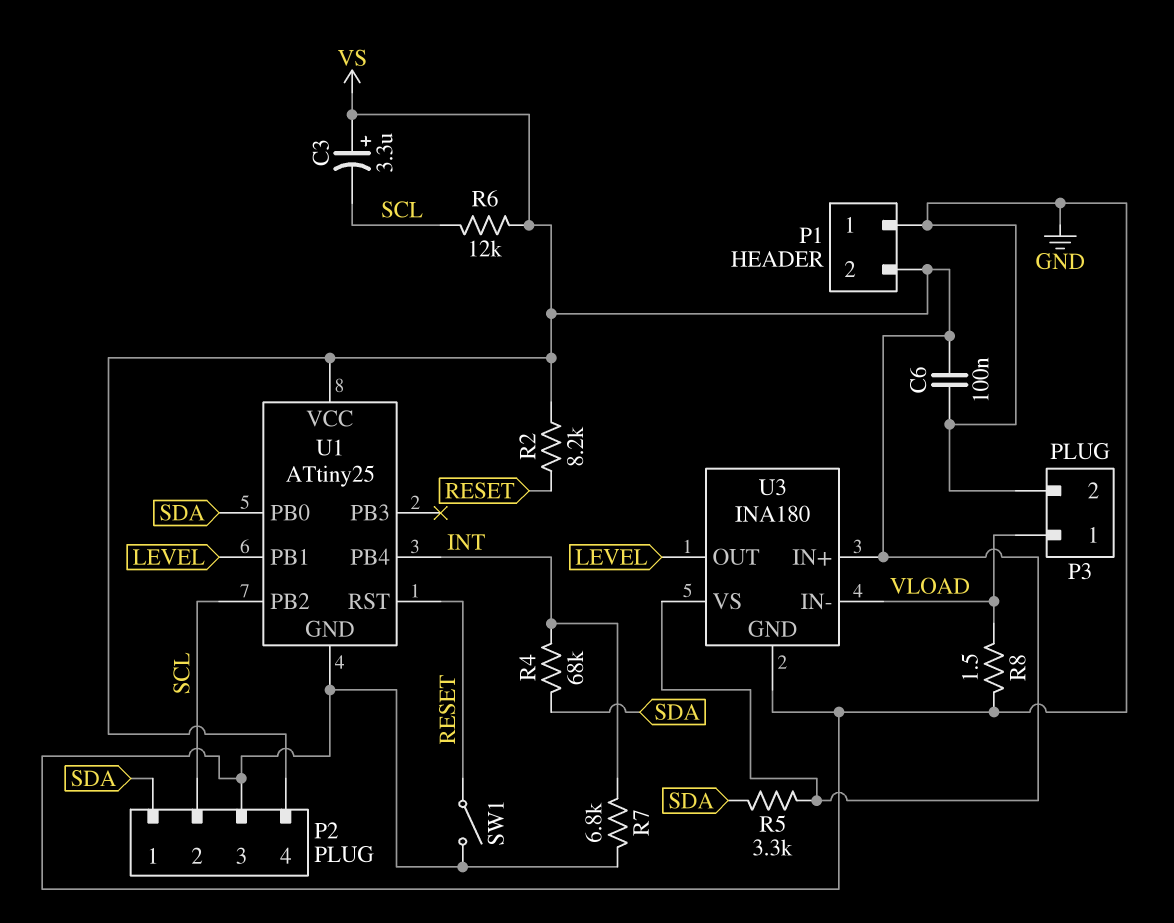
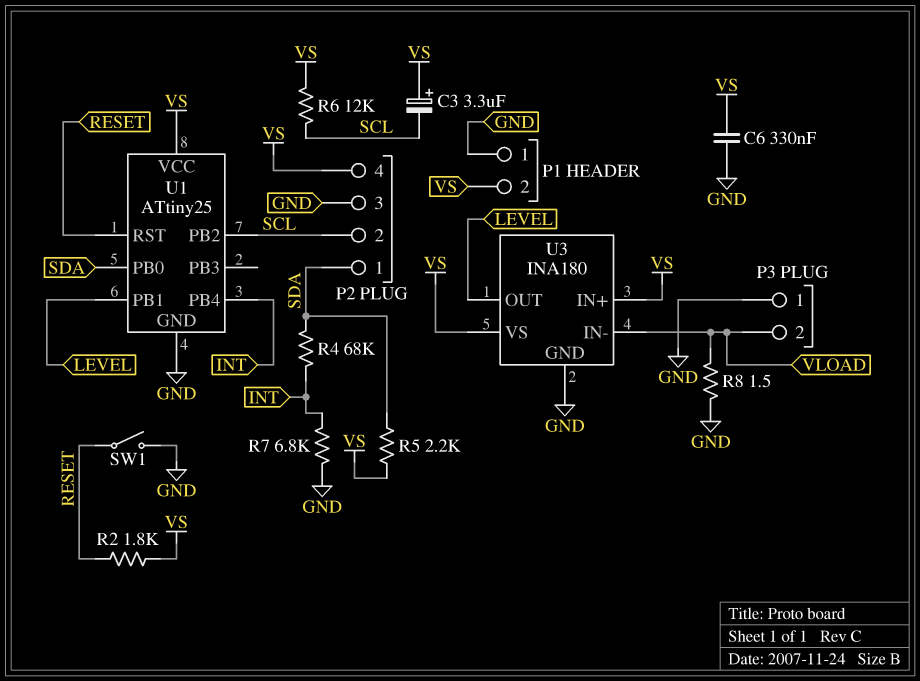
C6: 100nF (GND, VS) -> 330nF (GND, VS)
P3 pin 1: VLOAD -> GND
P3 pin 2: GND -> VLOAD
R2: 8.2k (RESET, VS) -> 1.8k (RESET, VS)
R5: 3.3k (SDA, VS) -> 2.2k (SDA, VS)

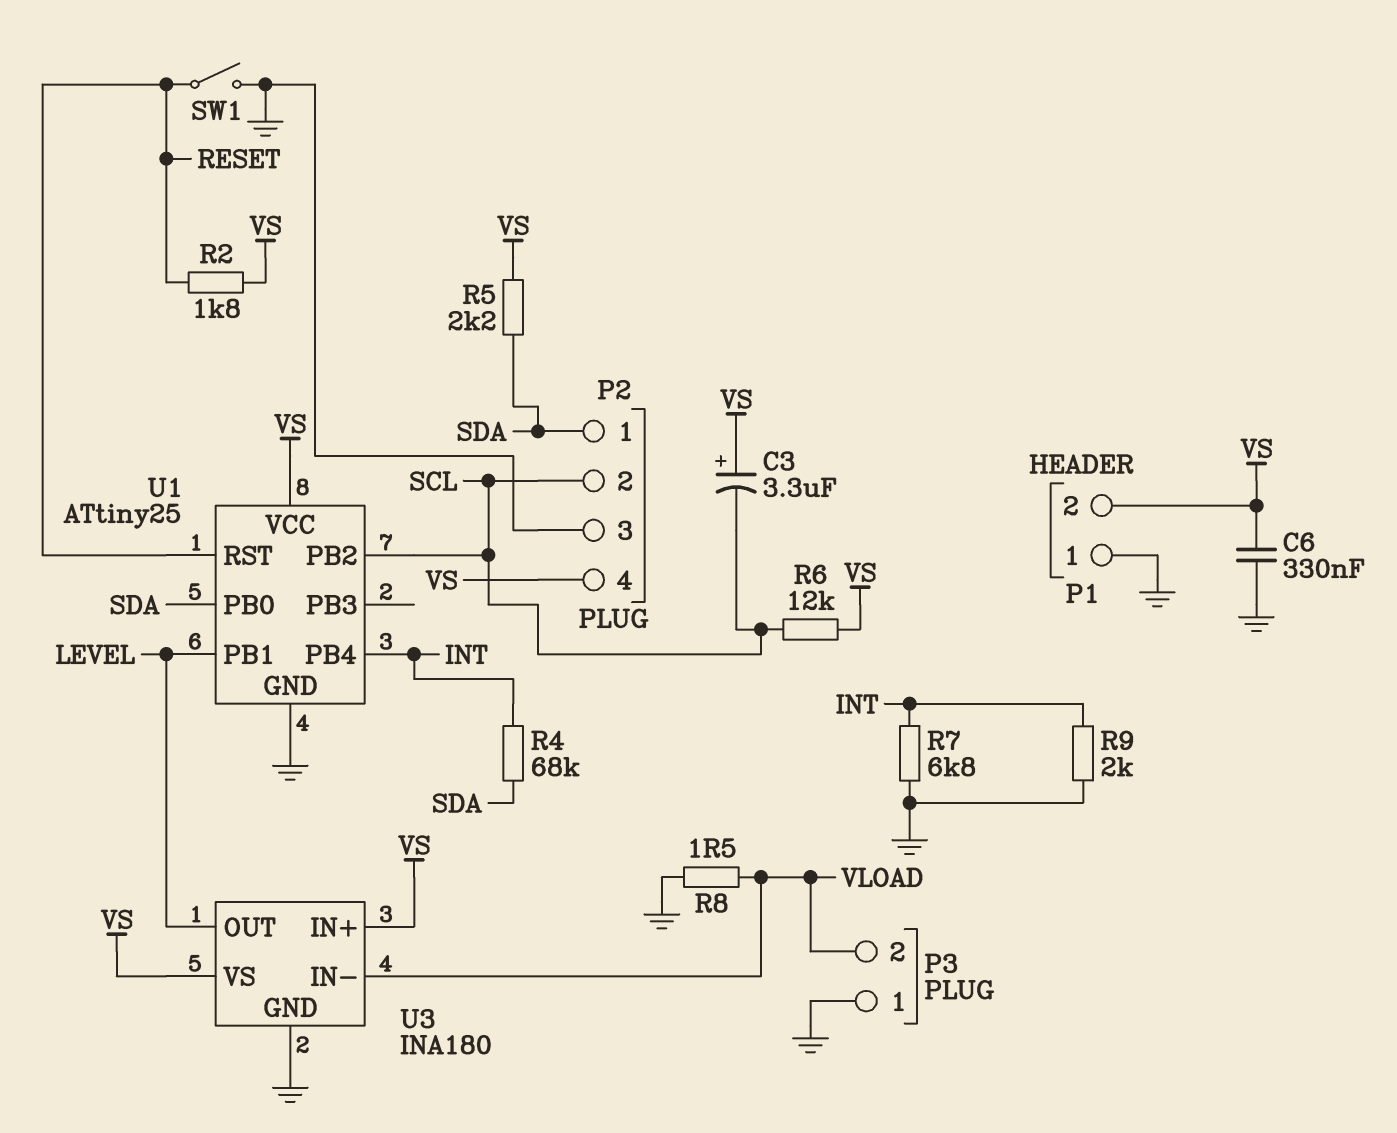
R9: none -> 2k (GND, INT)

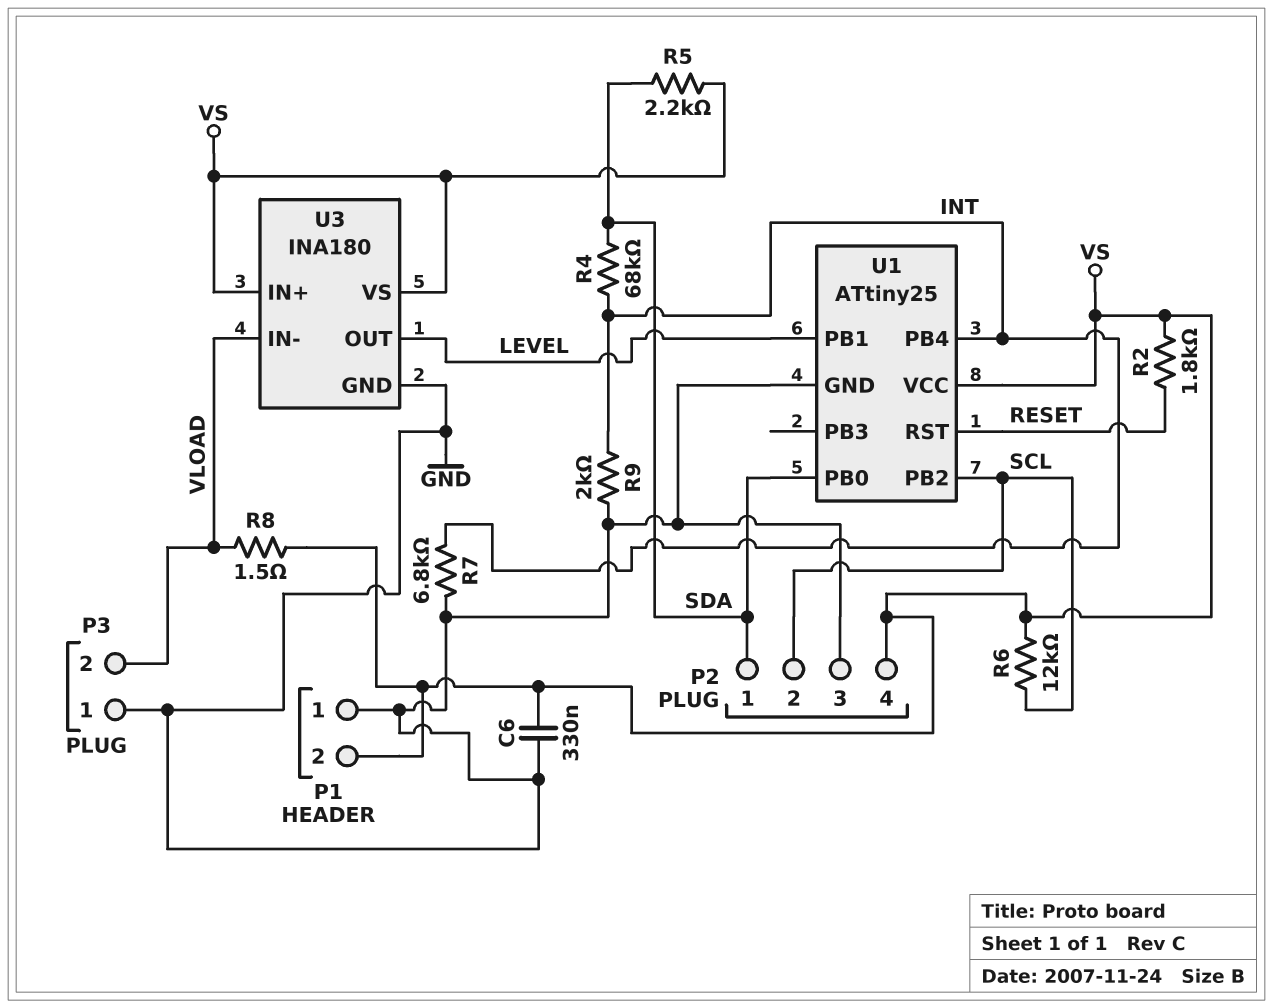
C3: 3.3uF (plus VS, minus SCL) -> none
R8: 1.5 (GND, VLOAD) -> 1.5 (VLOAD, VS)
SW1: switch (GND, RESET) -> none

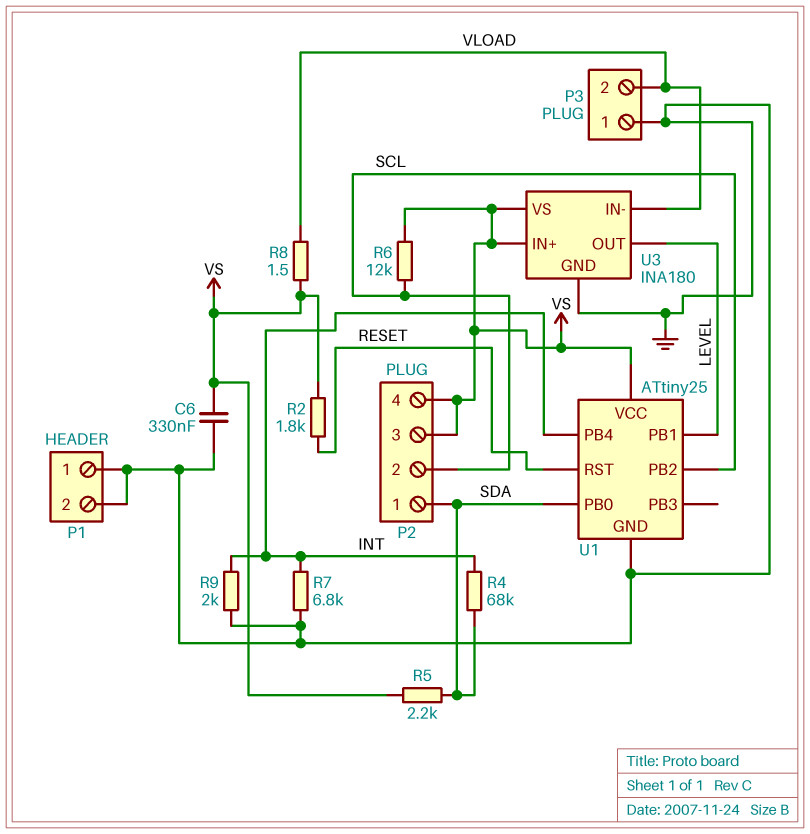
P1 pin 2: VS -> GND
P2 pin 3: GND -> VS

